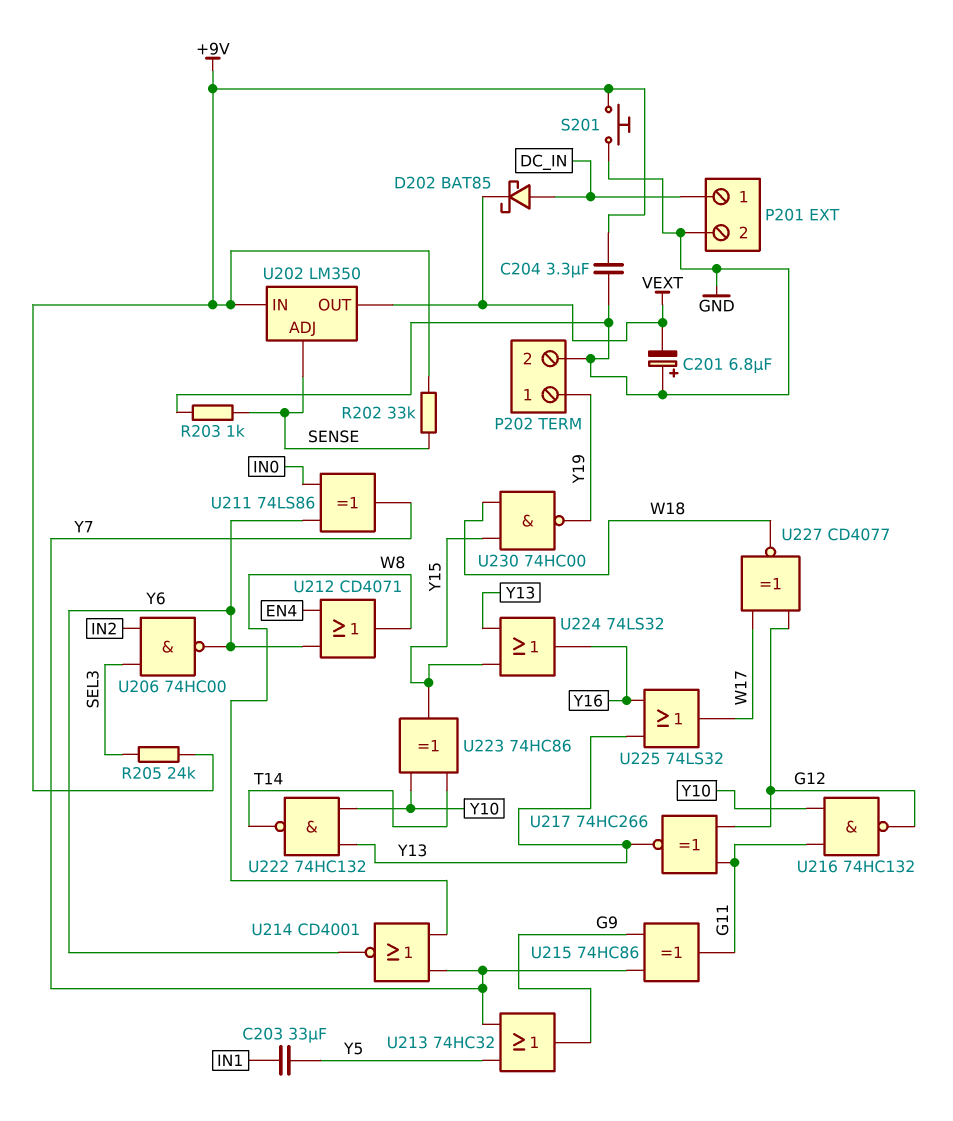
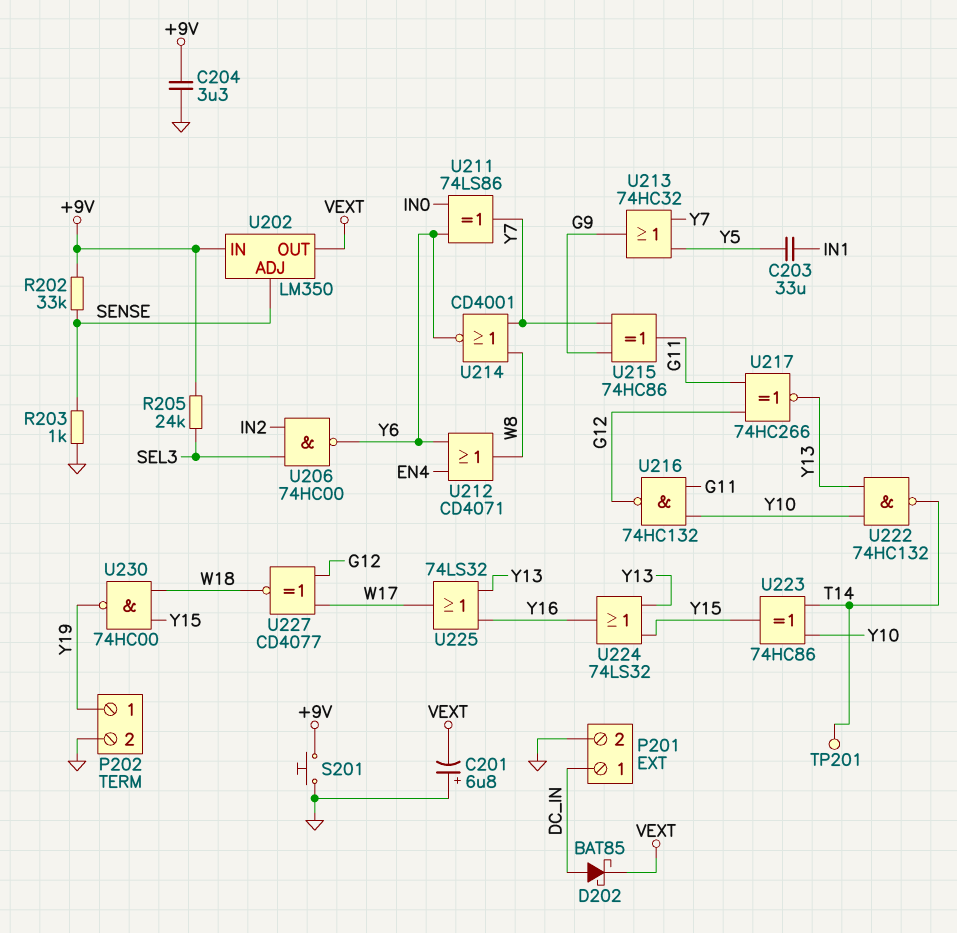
TP201: none -> test point (T14)

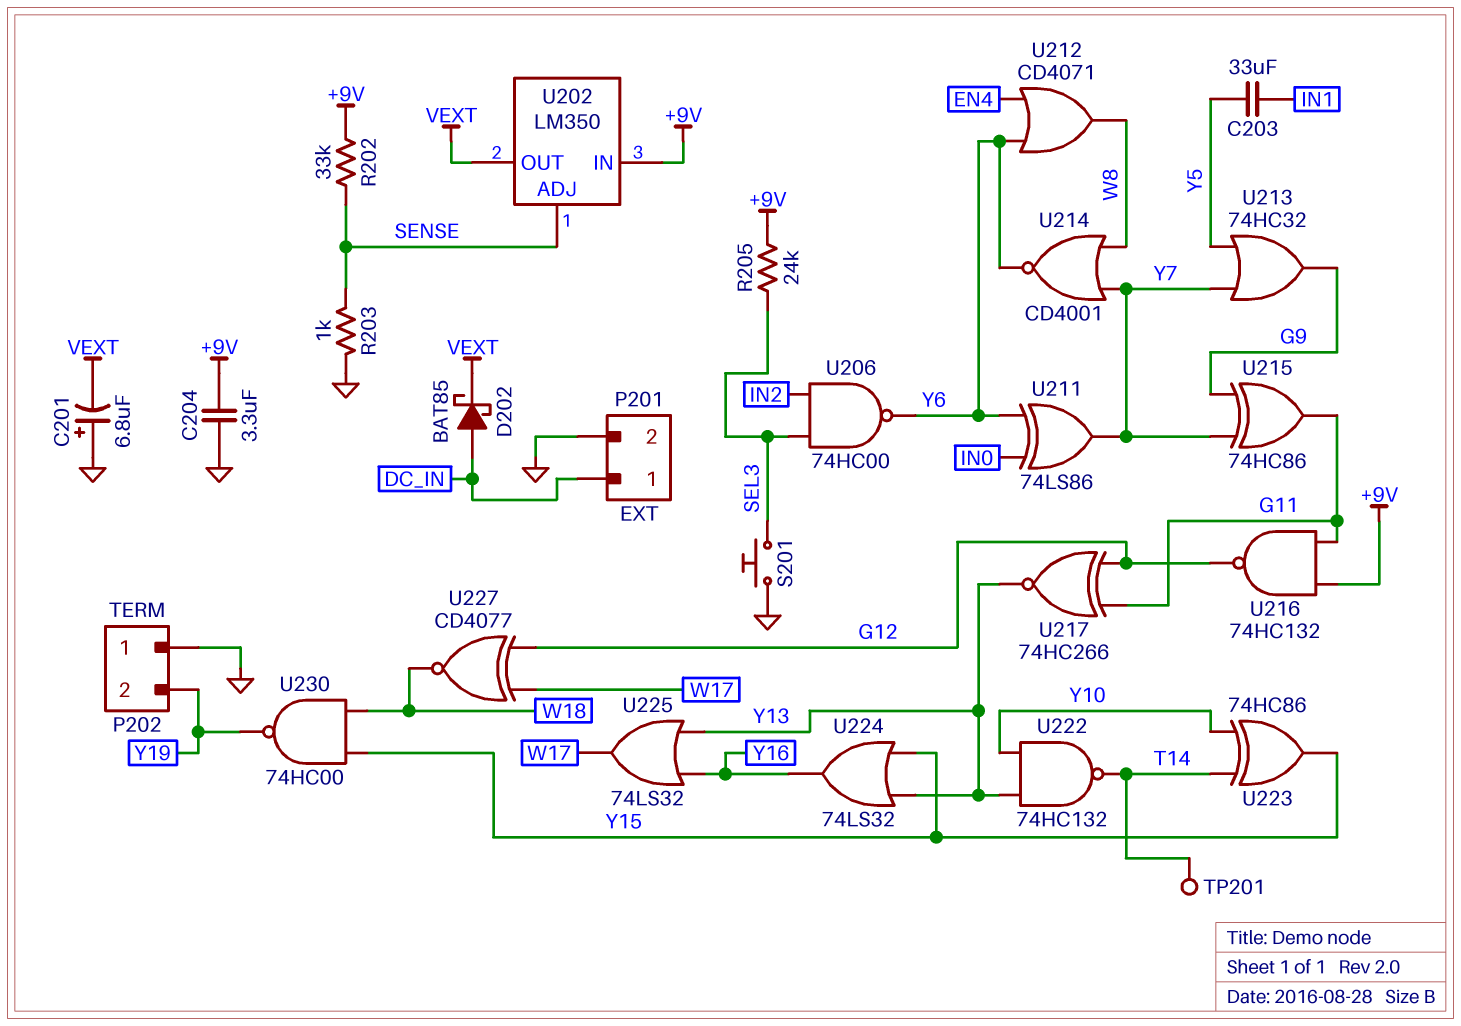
P202 pin 1: Y19 -> GND
P202 pin 2: GND -> Y19
S201: button (+9V, GND) -> button (GND, SEL3)
U216: NAND 74HC132 (in G11, in Y10, out G12) -> NAND 74HC132 (in +9V, in G11, out G12)

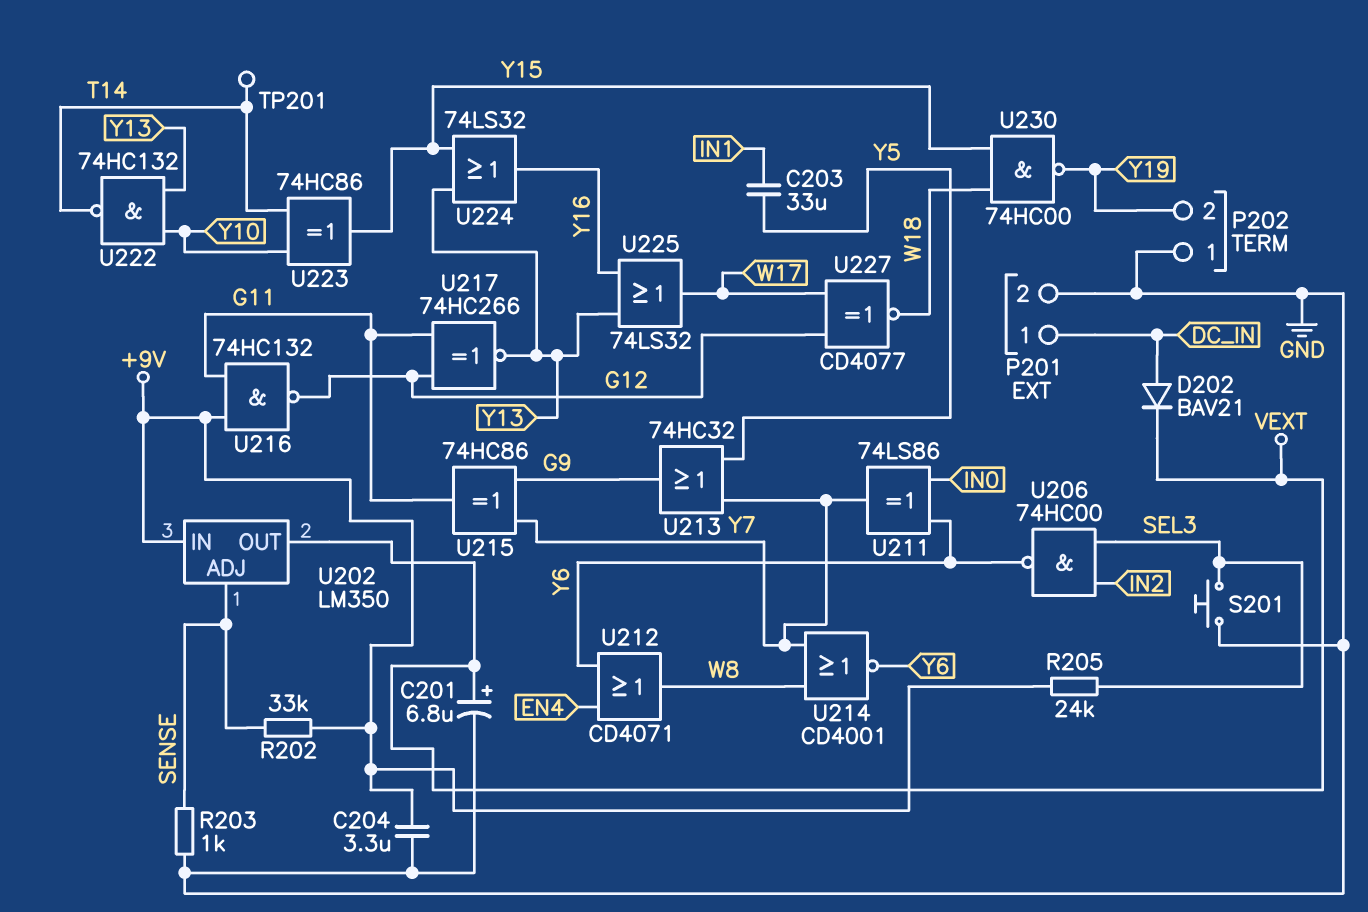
C201: 6.8uF (plus GND, minus VEXT) -> 6.8uF (plus VEXT, minus GND)
D202: schottky BAT85 (A DC_IN, K VEXT) -> diode BAV21 (A DC_IN, K VEXT)

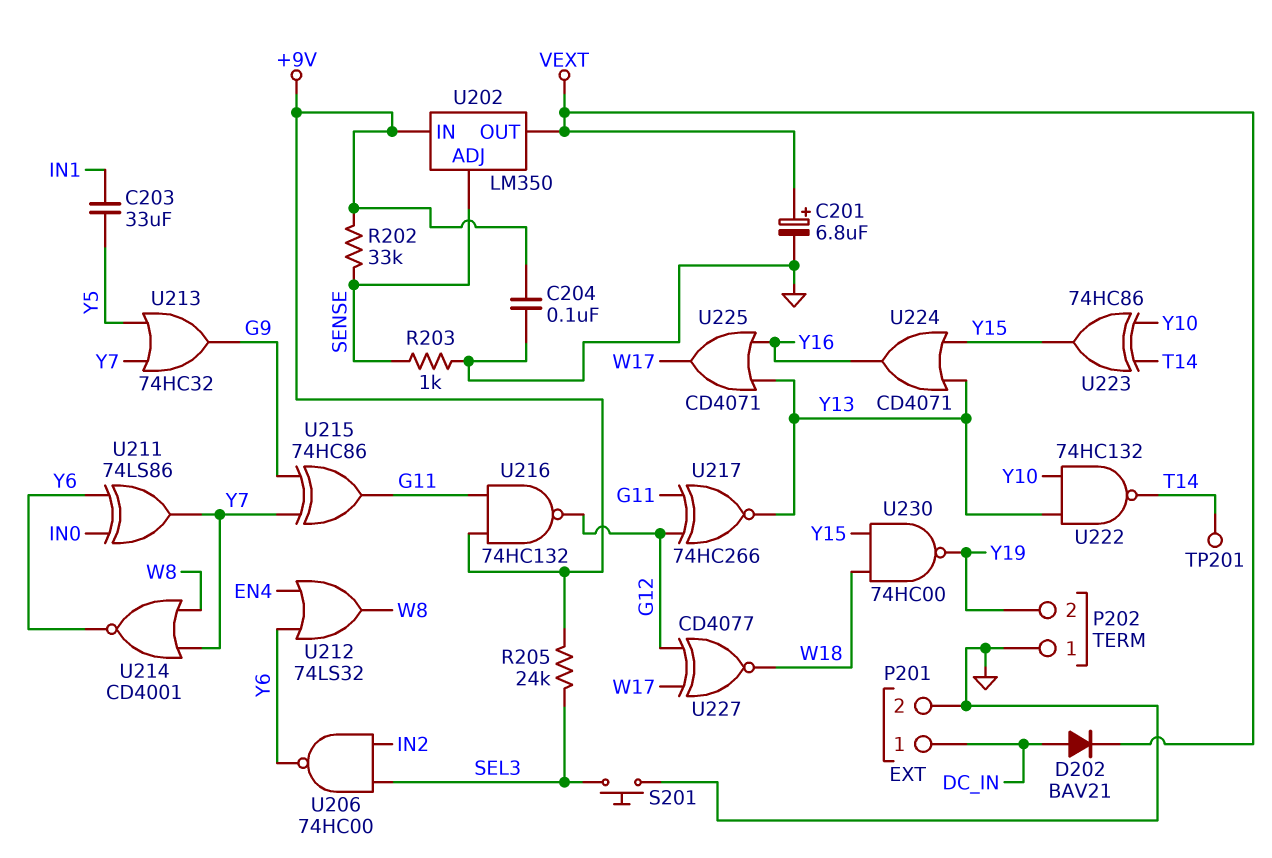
C204: 3.3uF (+9V, GND) -> 100nF (+9V, GND)
U212: OR CD4071 (in EN4, in Y6, out W8) -> OR 74LS32 (in EN4, in Y6, out W8)
U224: OR 74LS32 (in Y13, in Y15, out Y16) -> OR CD4071 (in Y13, in Y15, out Y16)
U225: OR 74LS32 (in Y13, in Y16, out W17) -> OR CD4071 (in Y13, in Y16, out W17)

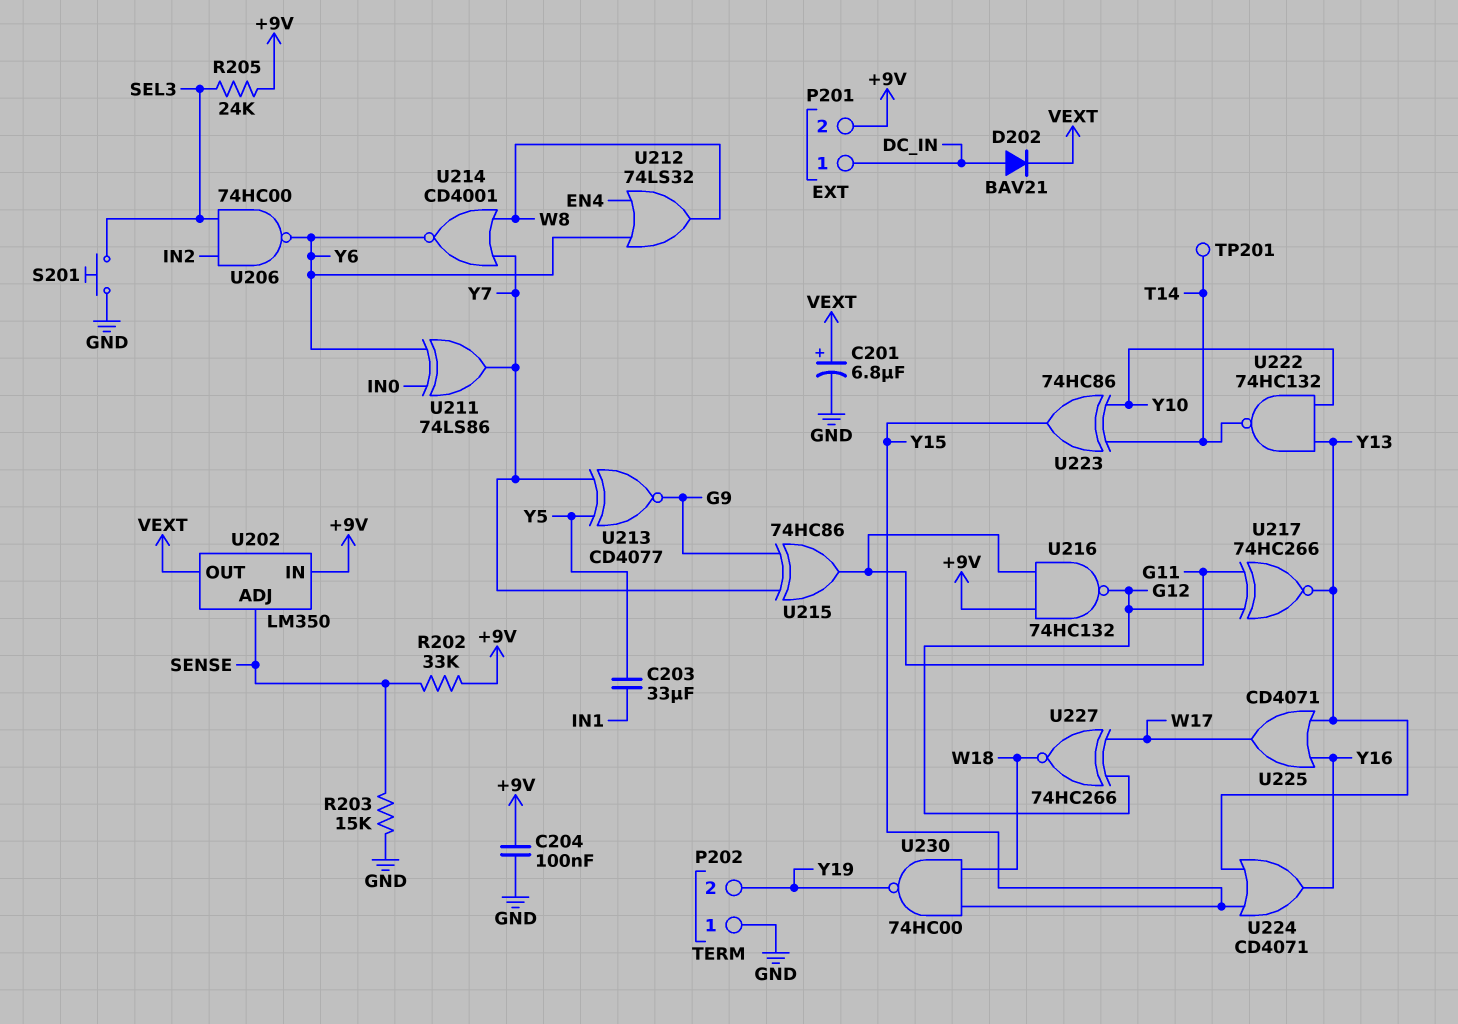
P201 pin 2: GND -> +9V
R203: 1k (GND, SENSE) -> 15k (GND, SENSE)
U213: OR 74HC32 (in Y5, in Y7, out G9) -> XNOR CD4077 (in Y5, in Y7, out G9)
U227: XNOR CD4077 (in G12, in W17, out W18) -> XNOR 74HC266 (in G12, in W17, out W18)

